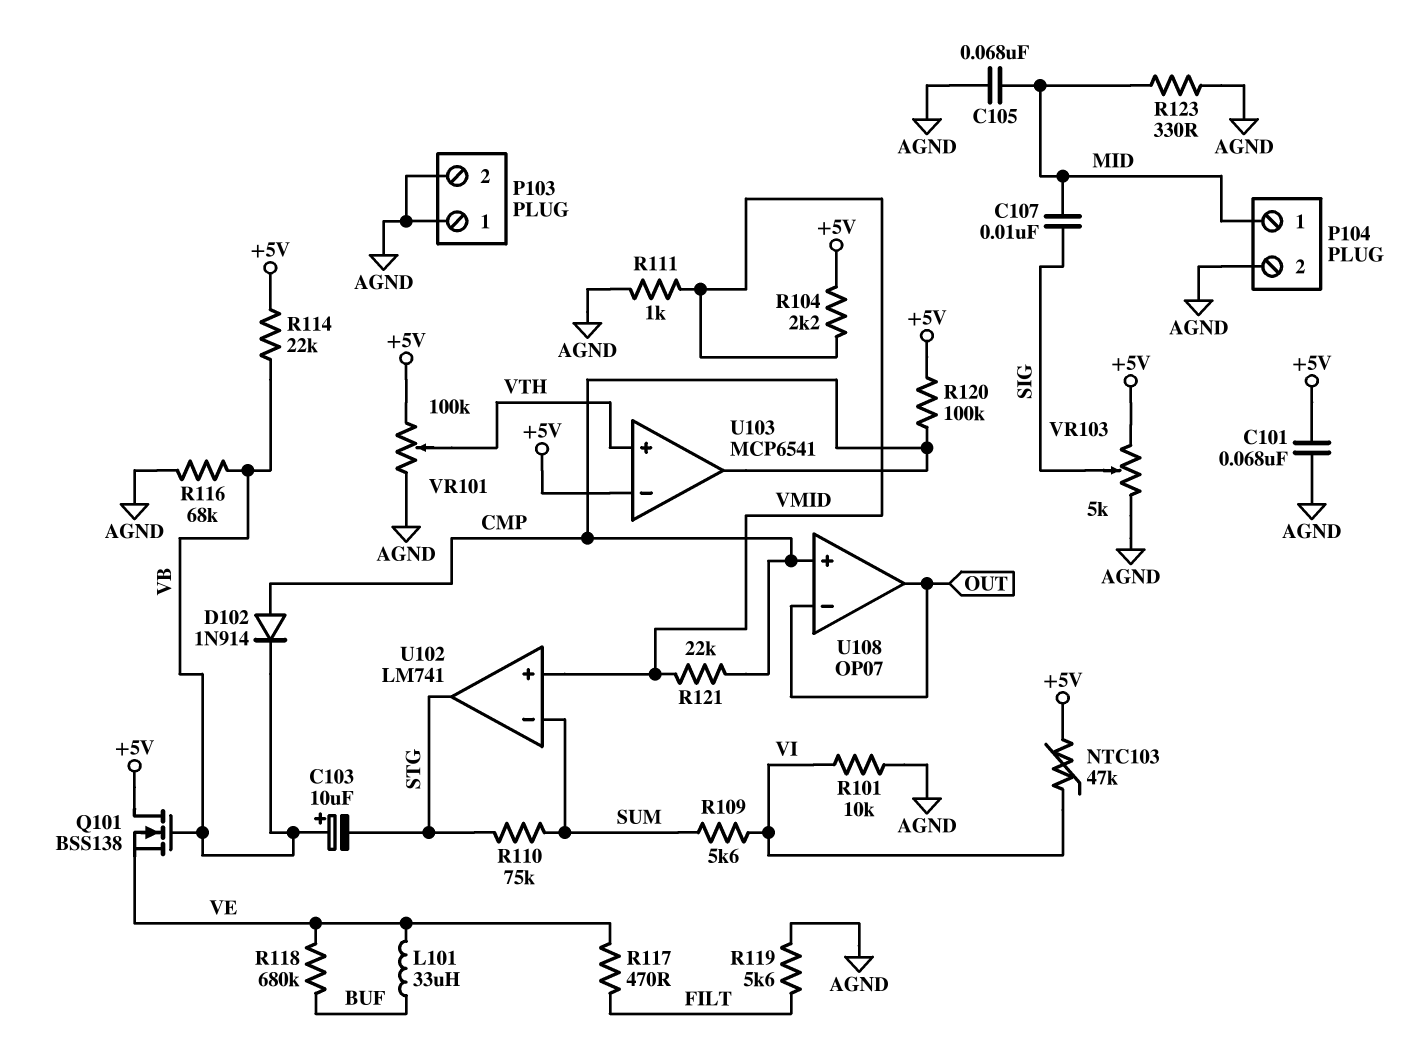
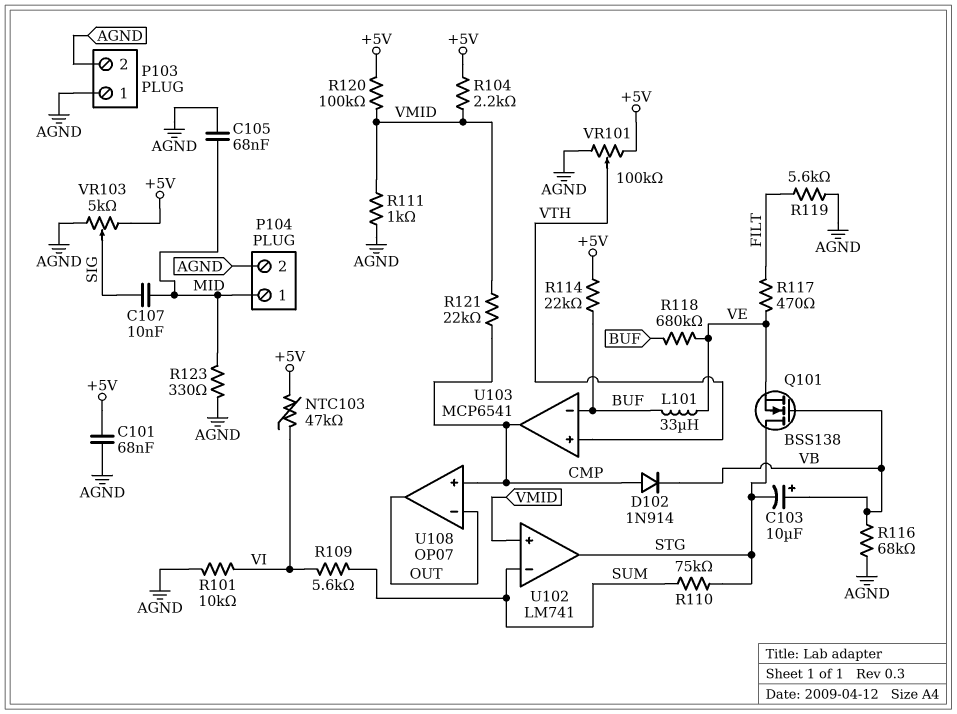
Q101: NMOS BSS138 (G VB, D +5V, S VE) -> NMOS BSS138 (G VB, D STG, S VE)
R114: 22k (+5V, VB) -> 22k (+5V, BUF)
R120: 100k (+5V, CMP) -> 100k (+5V, VMID)
U103 pin in-: +5V -> BUF

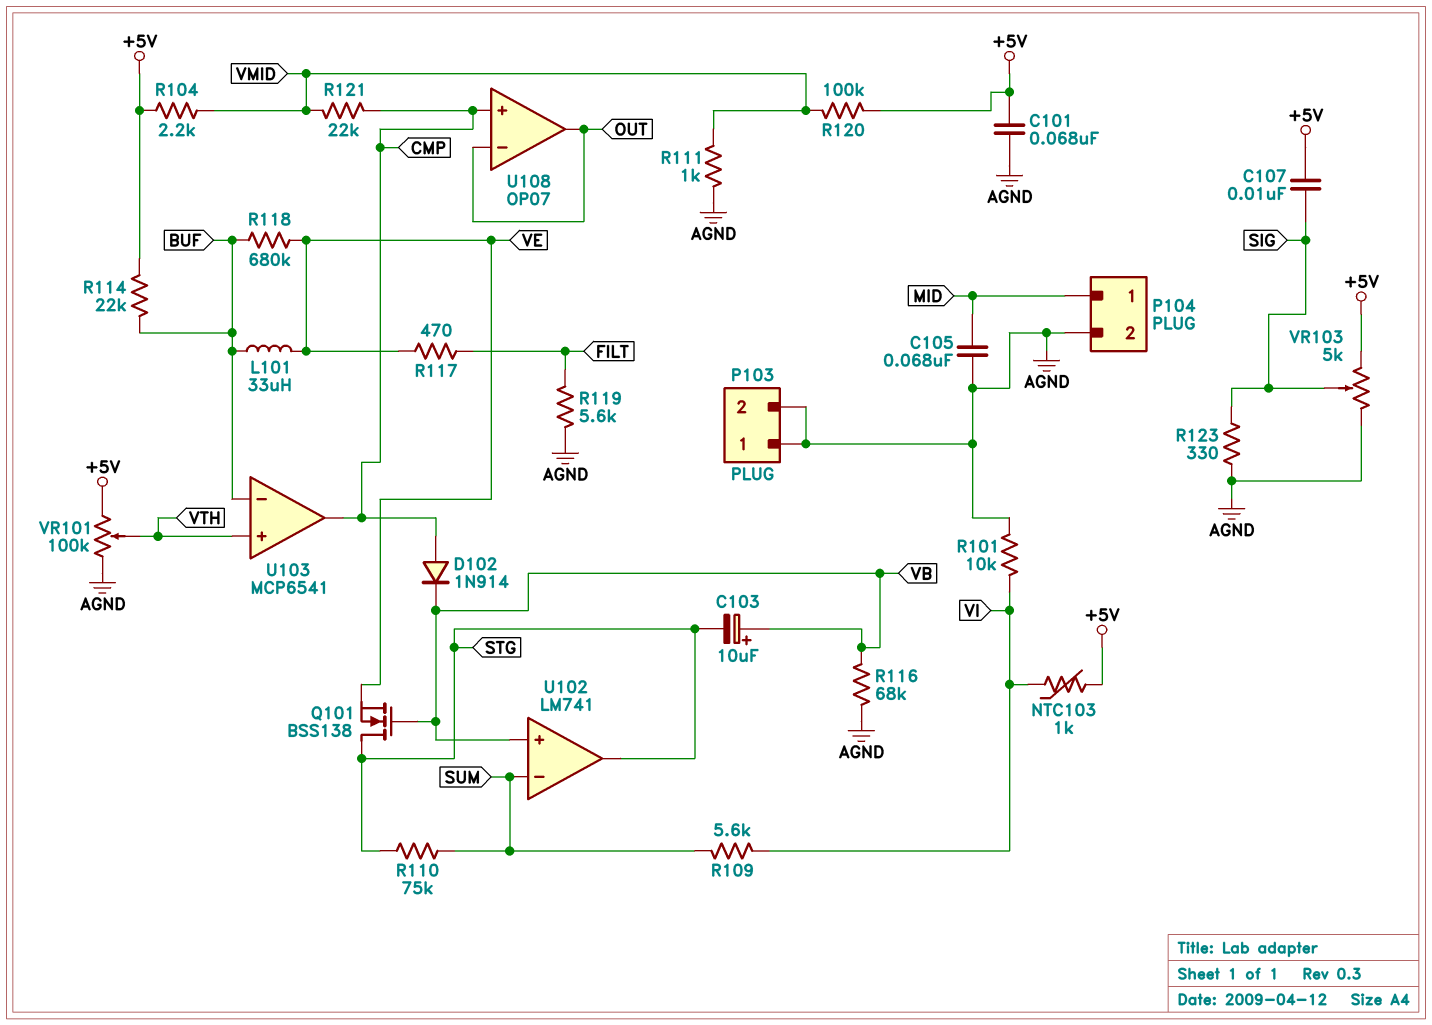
C107: 10nF (MID, SIG) -> 10nF (+5V, SIG)
NTC103: 47k (+5V, VI) -> 1k (+5V, VI)
R123: 330 (AGND, MID) -> 330 (AGND, SIG)
U102 pin in+: VMID -> VB

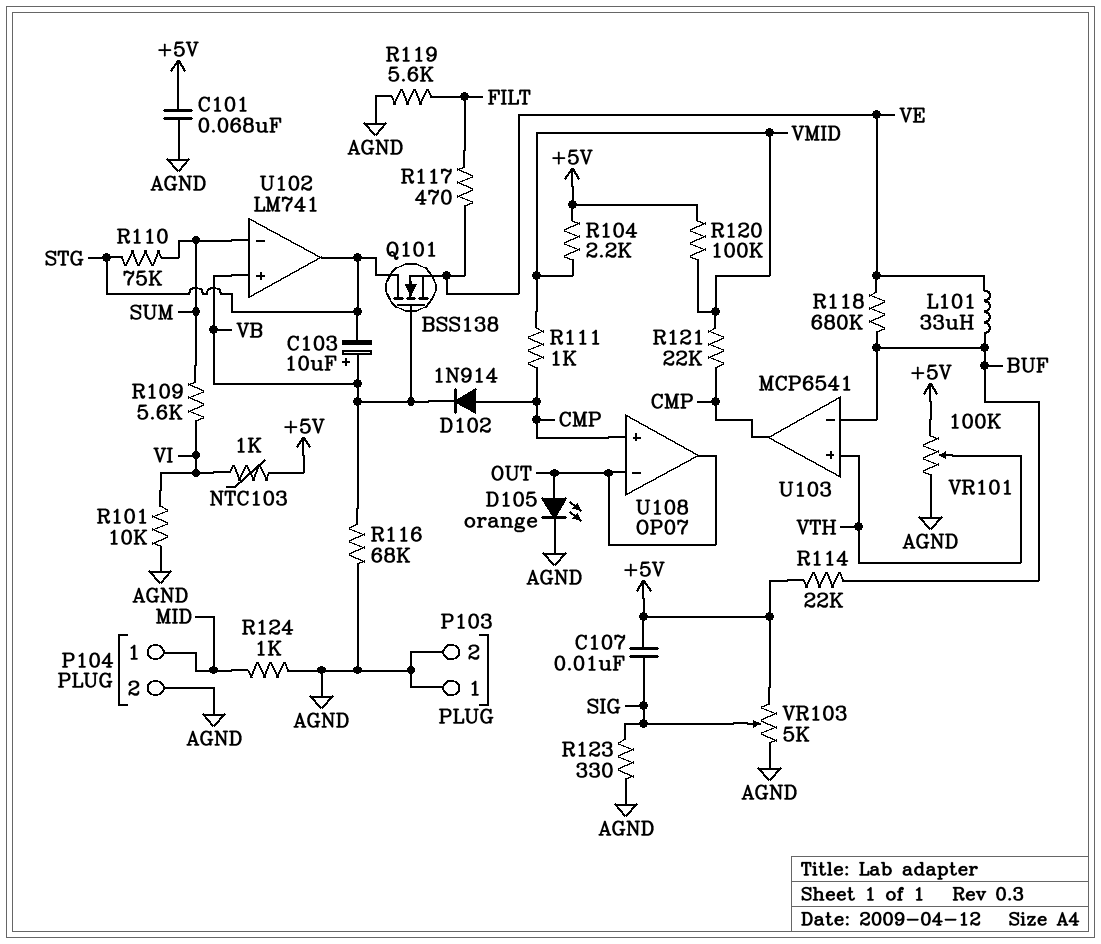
C105: 68nF (AGND, MID) -> none
D105: none -> LED orange (A OUT, K AGND)
R111: 1k (AGND, VMID) -> 1k (CMP, VMID)
R124: none -> 1k (AGND, MID)

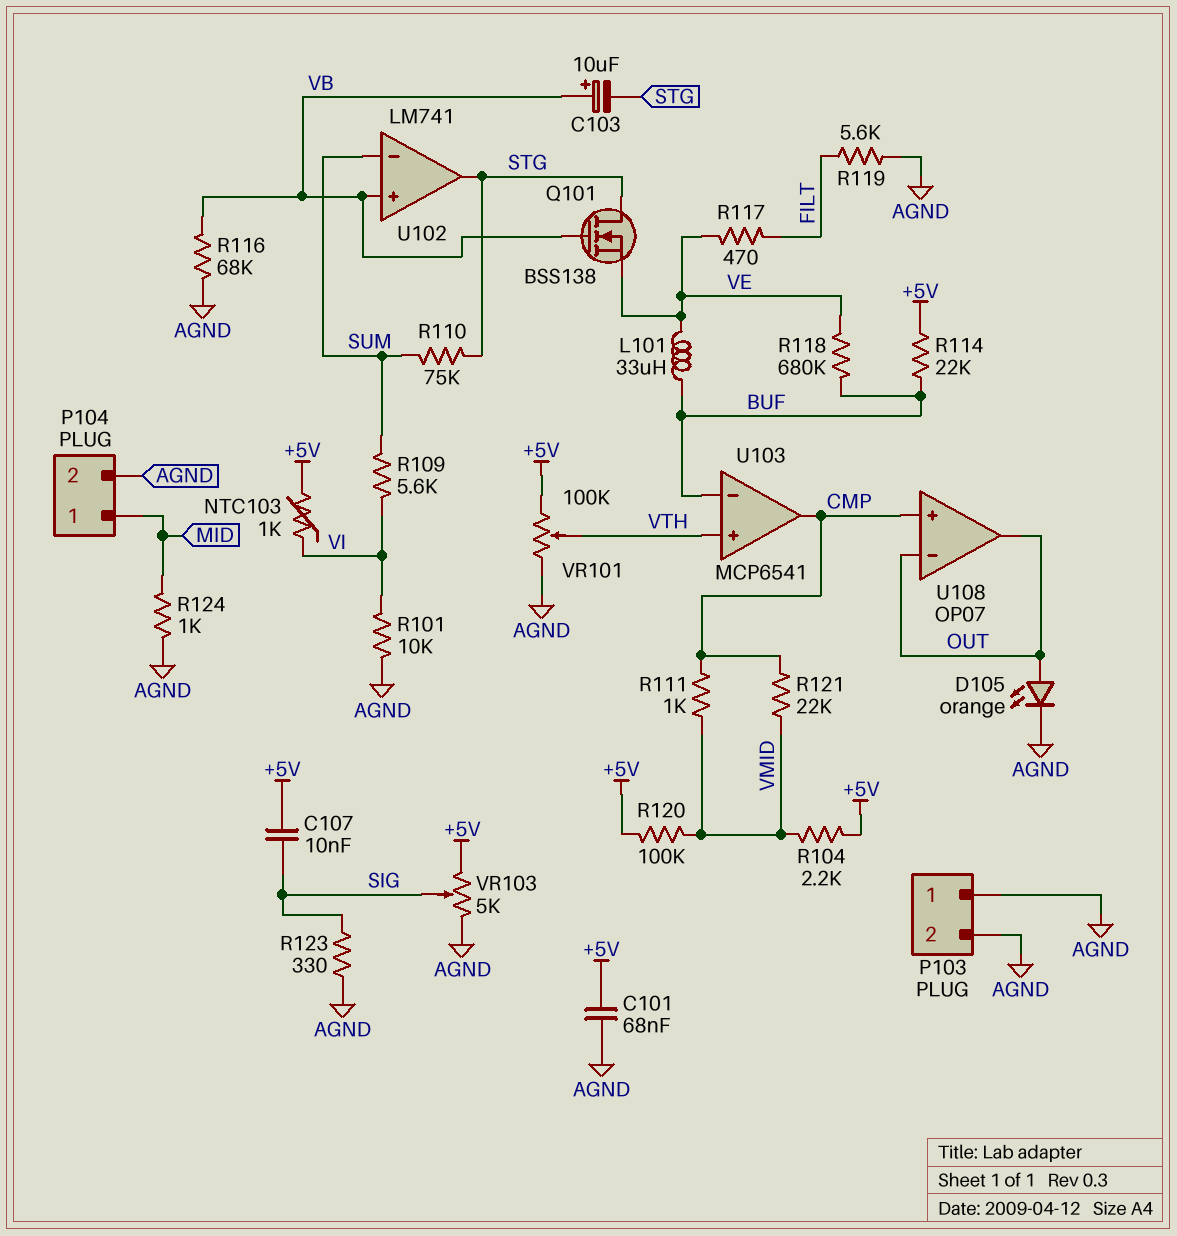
D102: diode 1N914 (A CMP, K VB) -> none

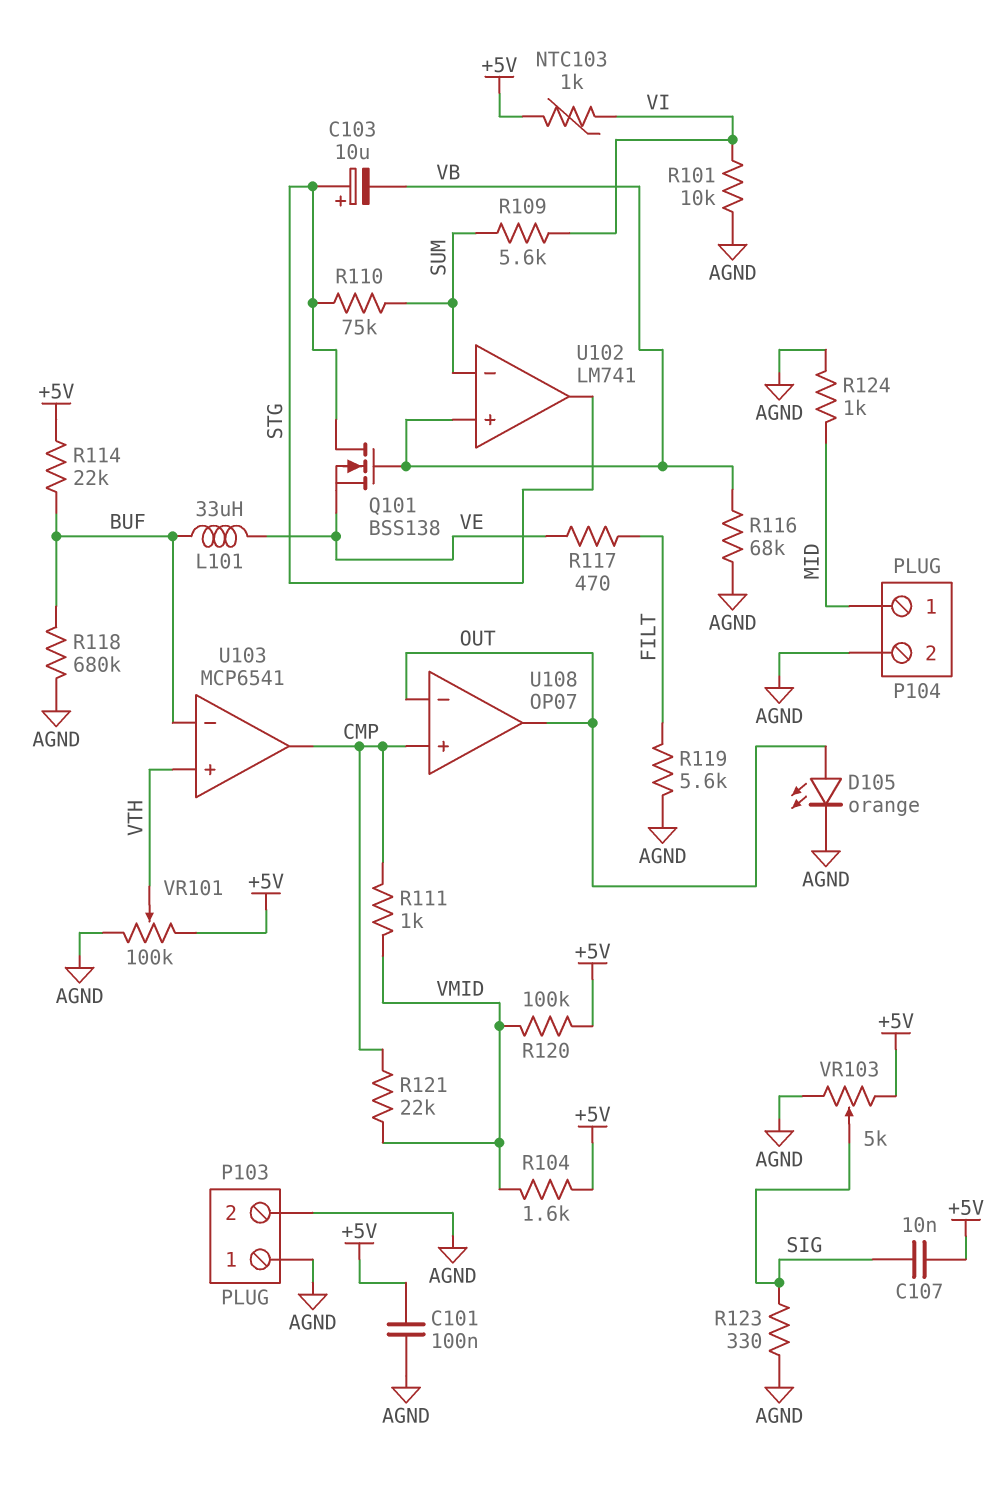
C101: 68nF (+5V, AGND) -> 100nF (+5V, AGND)
C103: 10uF (plus VB, minus STG) -> 10uF (plus STG, minus VB)
R104: 2.2k (+5V, VMID) -> 1.6k (+5V, VMID)
R118: 680k (BUF, VE) -> 680k (AGND, BUF)

